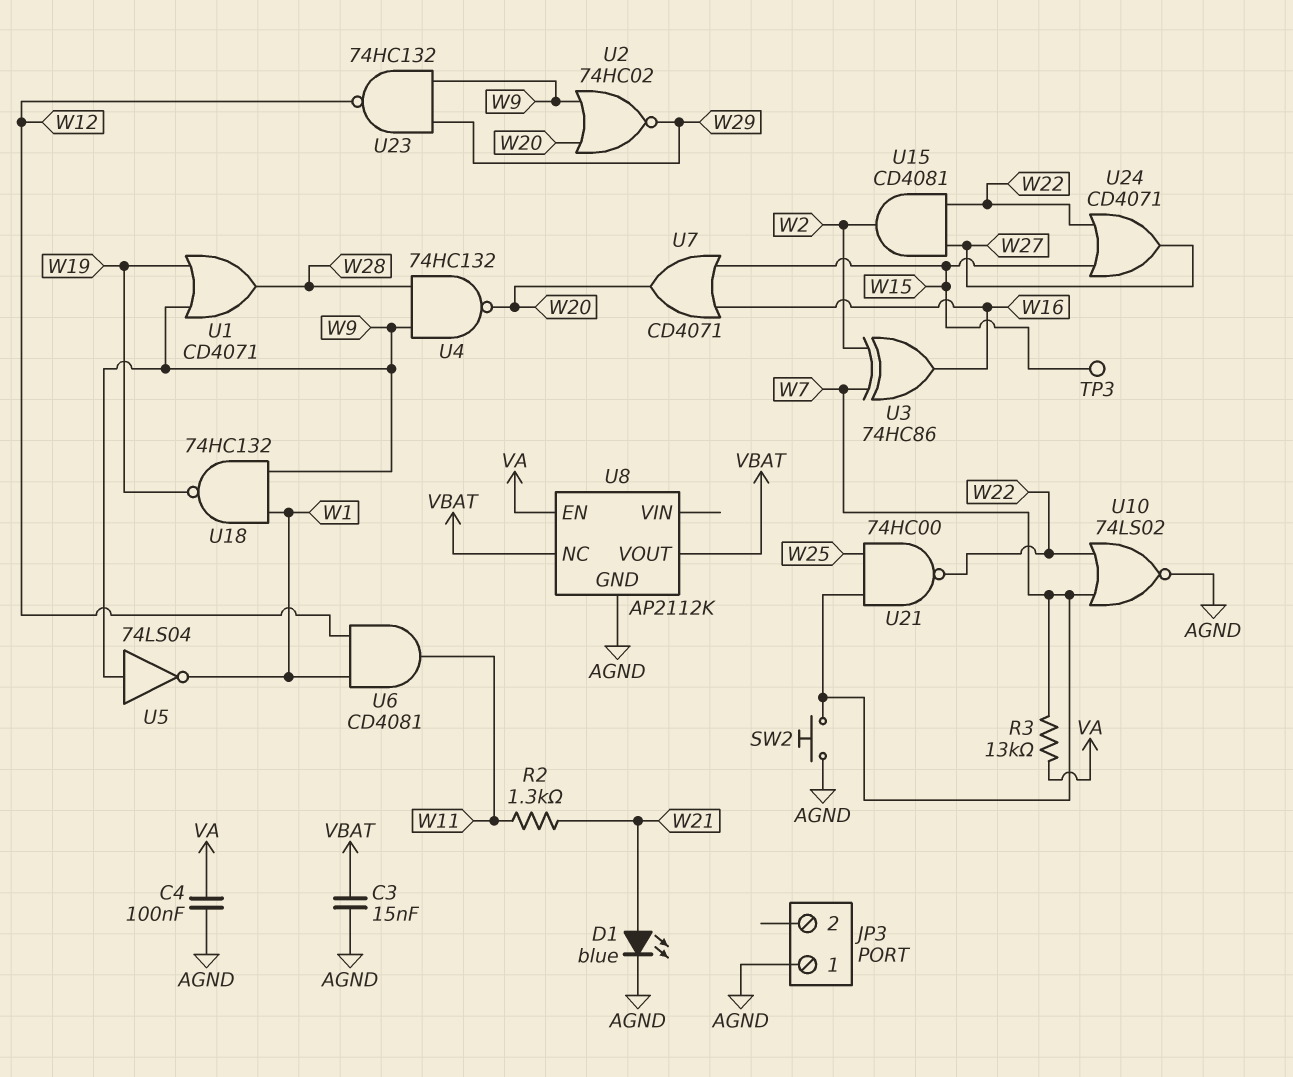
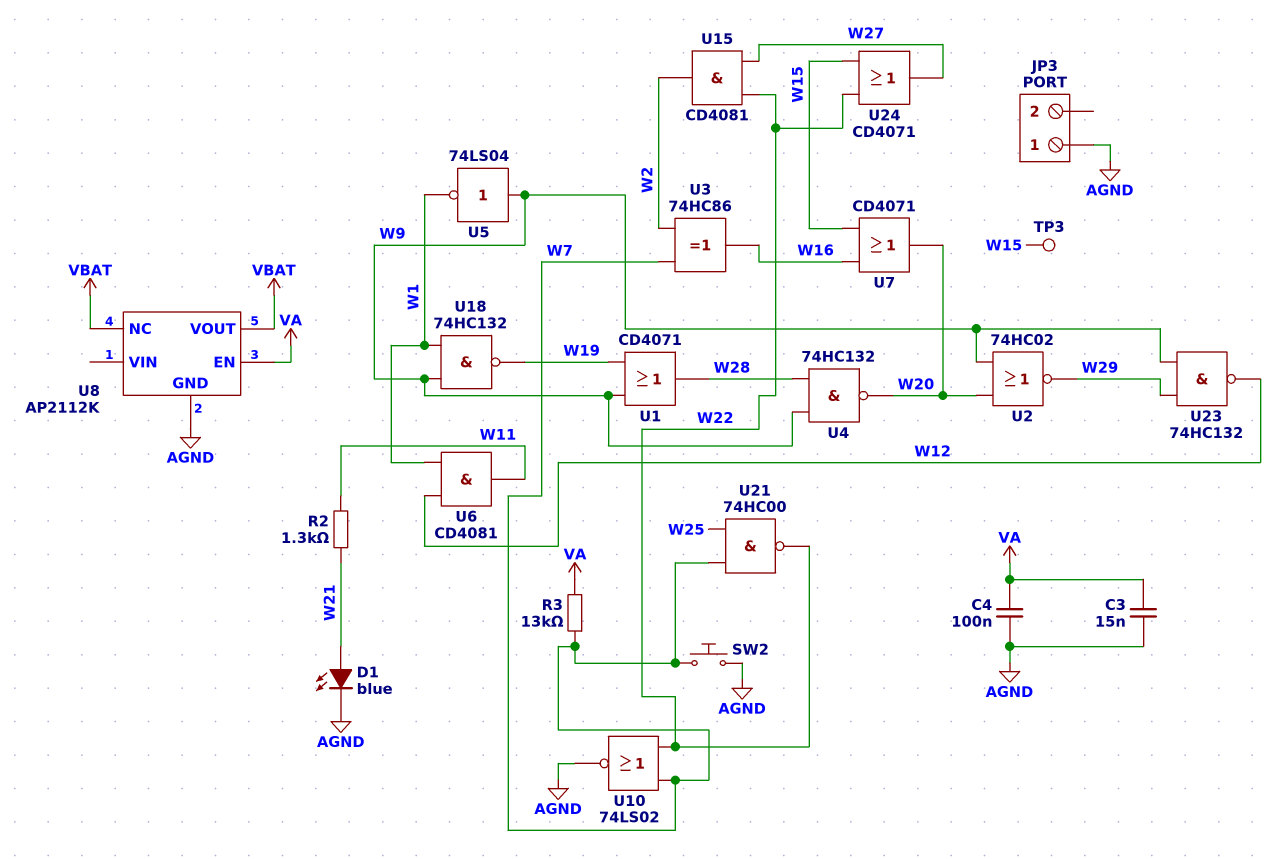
C3: 15nF (AGND, VBAT) -> 15nF (AGND, VA)

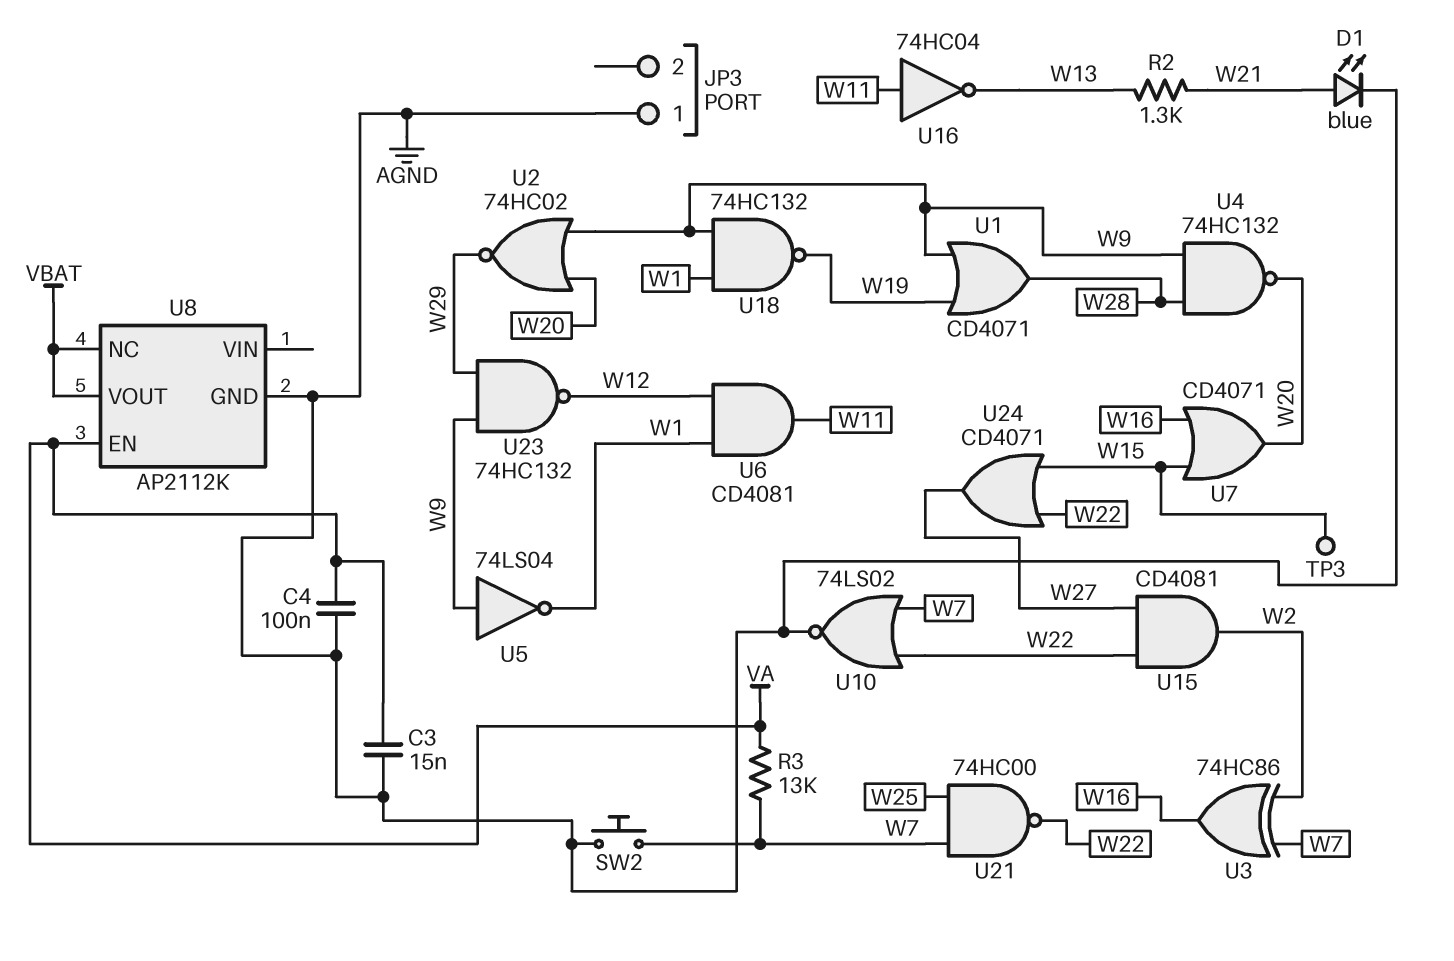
R2: 1.3k (W11, W21) -> 1.3k (W13, W21)
U16: none -> NOT 74HC04 (in W11, out W13)

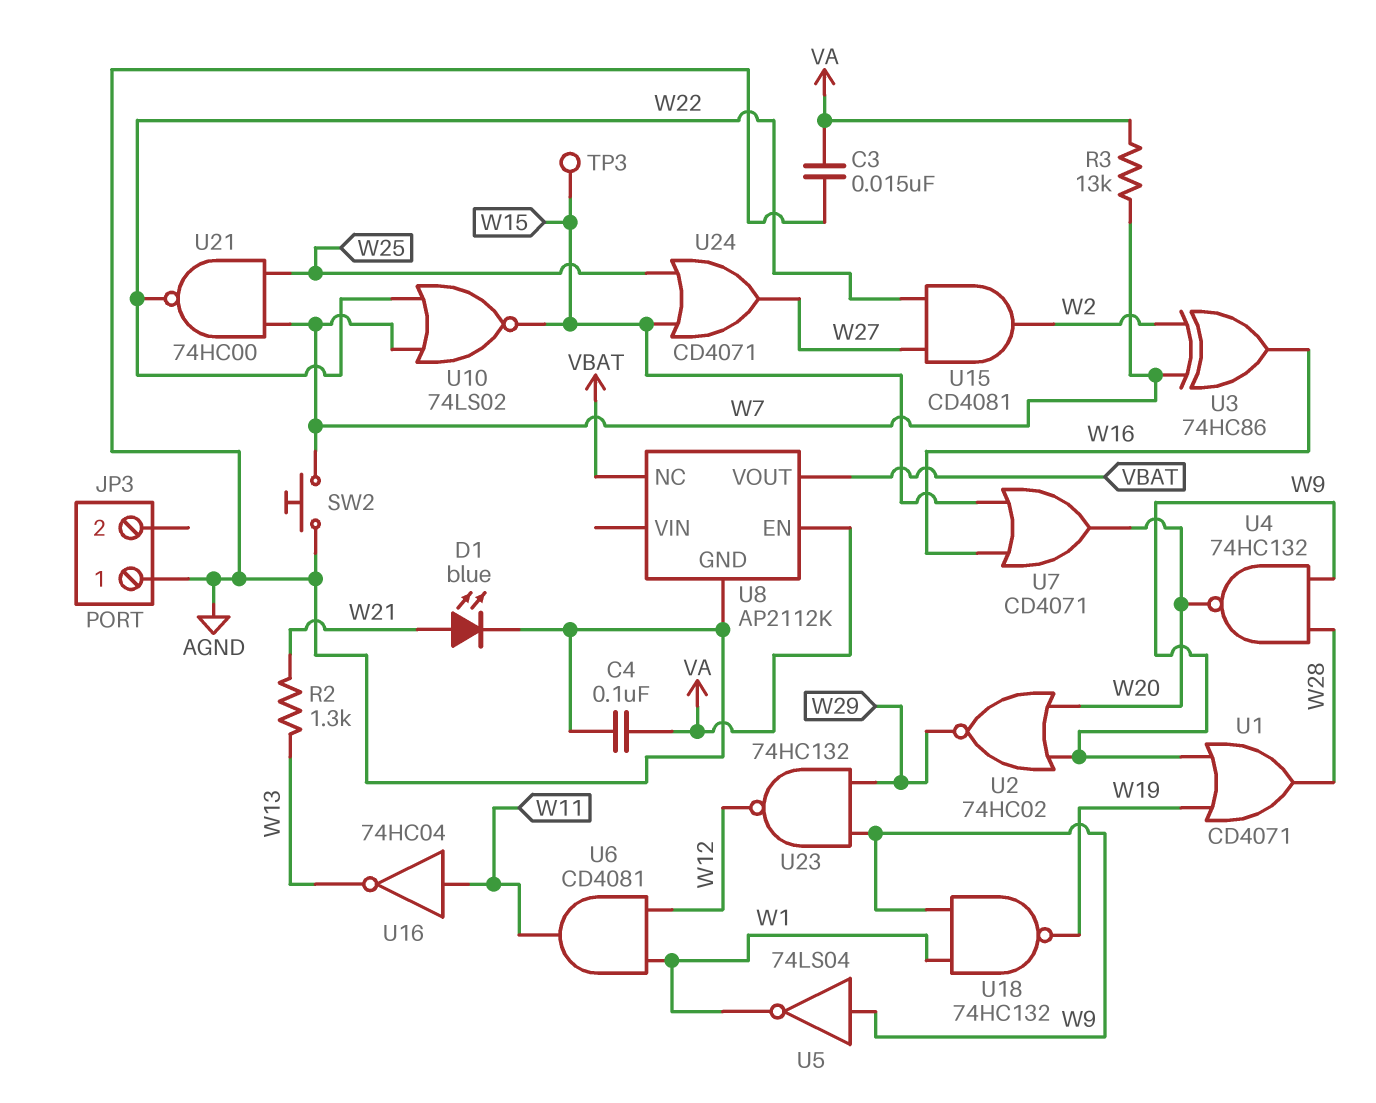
U10: NOR 74LS02 (in W7, in W22, out AGND) -> NOR 74LS02 (in W7, in W22, out W15)
U24: OR CD4071 (in W15, in W22, out W27) -> OR CD4071 (in W15, in W25, out W27)

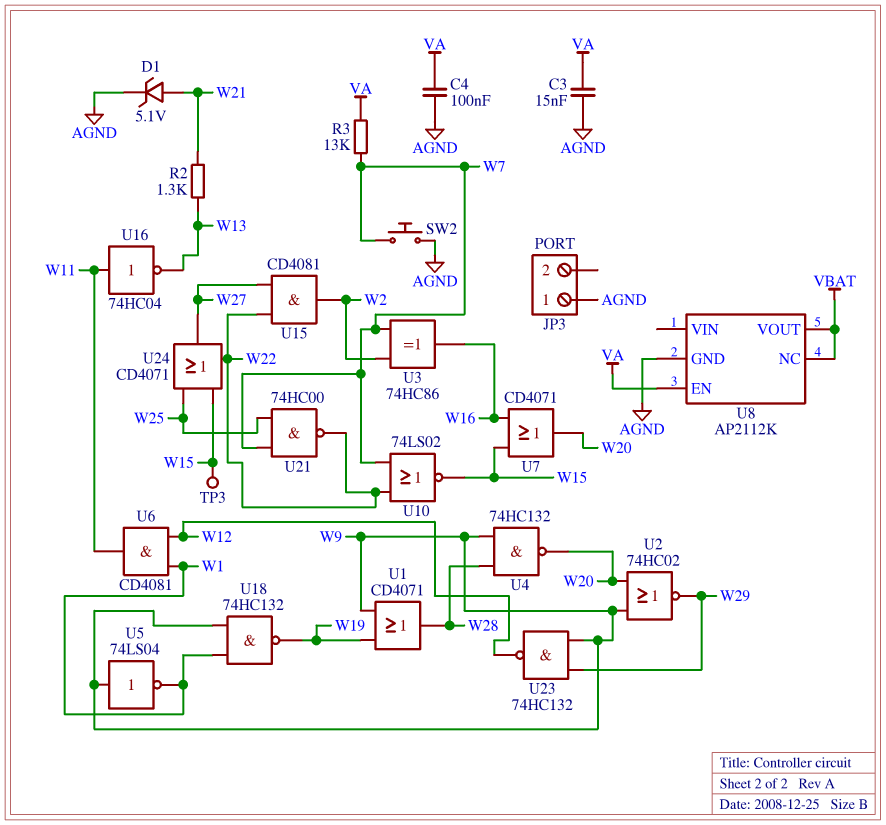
D1: LED blue (A W21, K AGND) -> zener 5.1V (A W21, K AGND)

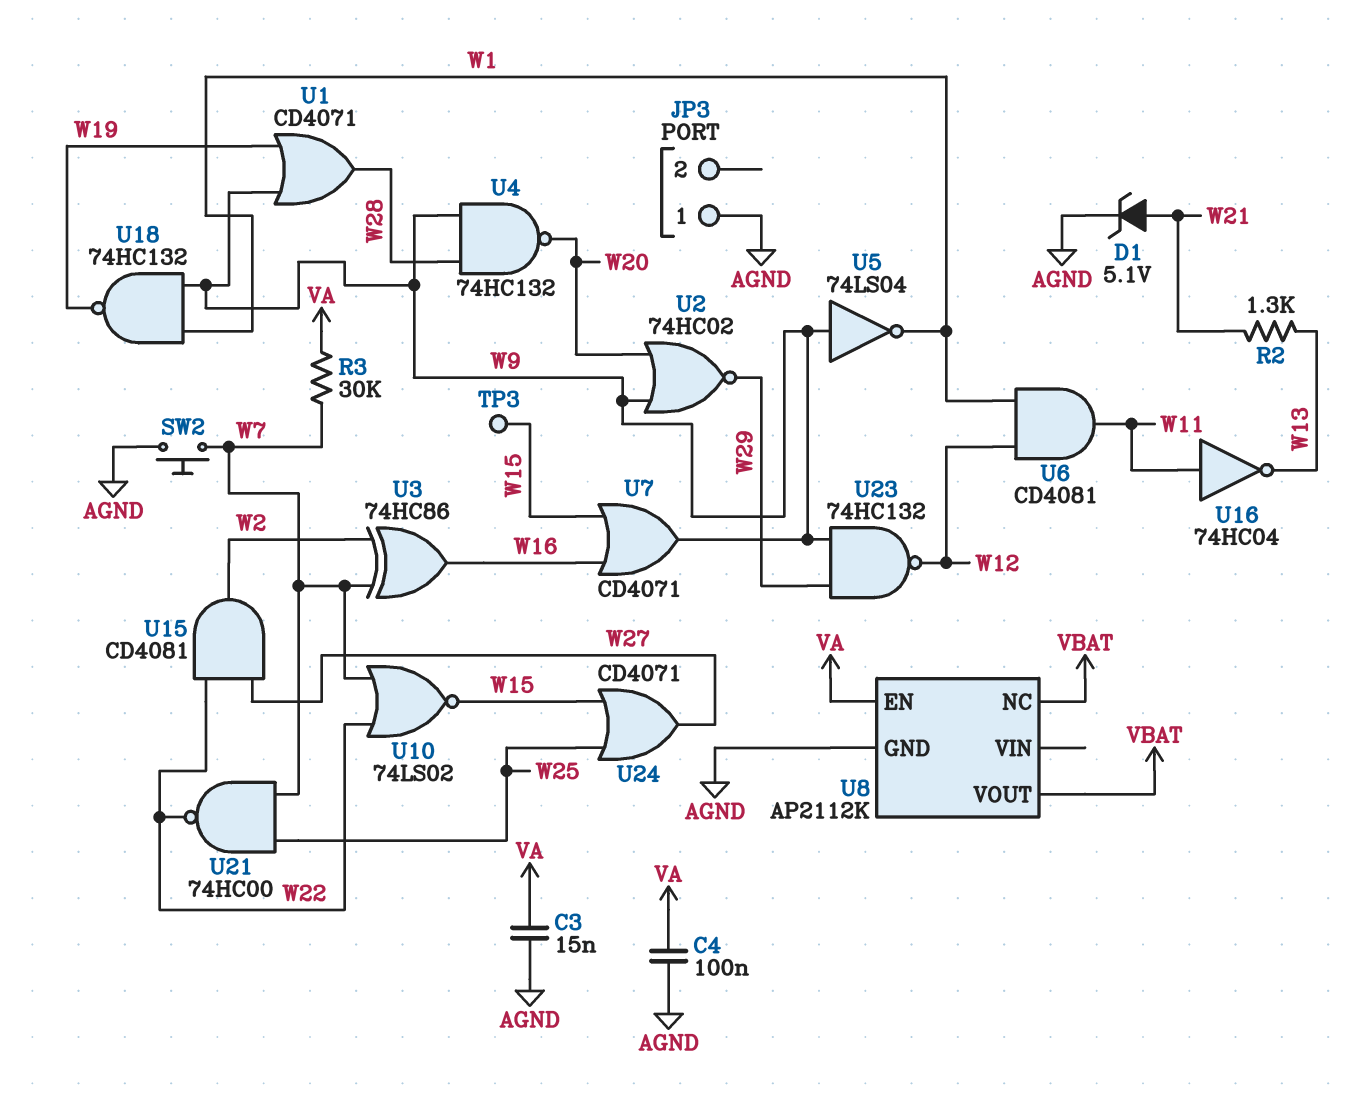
R3: 13k (VA, W7) -> 30k (VA, W7)
U7: OR CD4071 (in W15, in W16, out W20) -> OR CD4071 (in W15, in W16, out W9)

